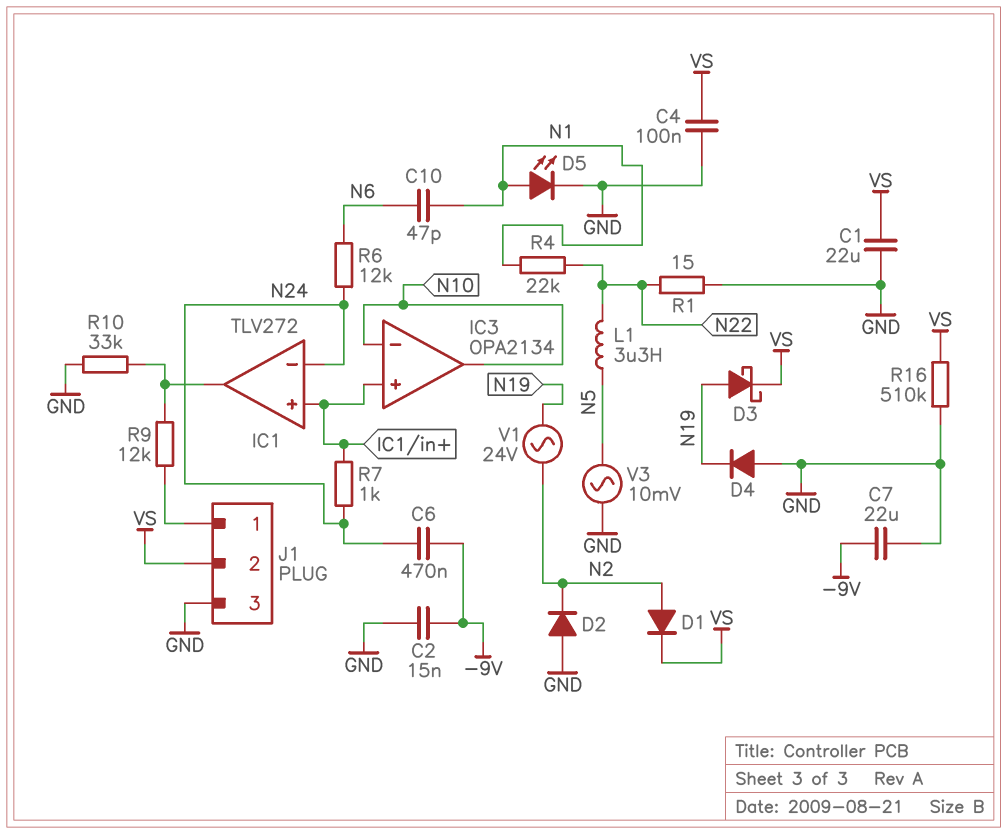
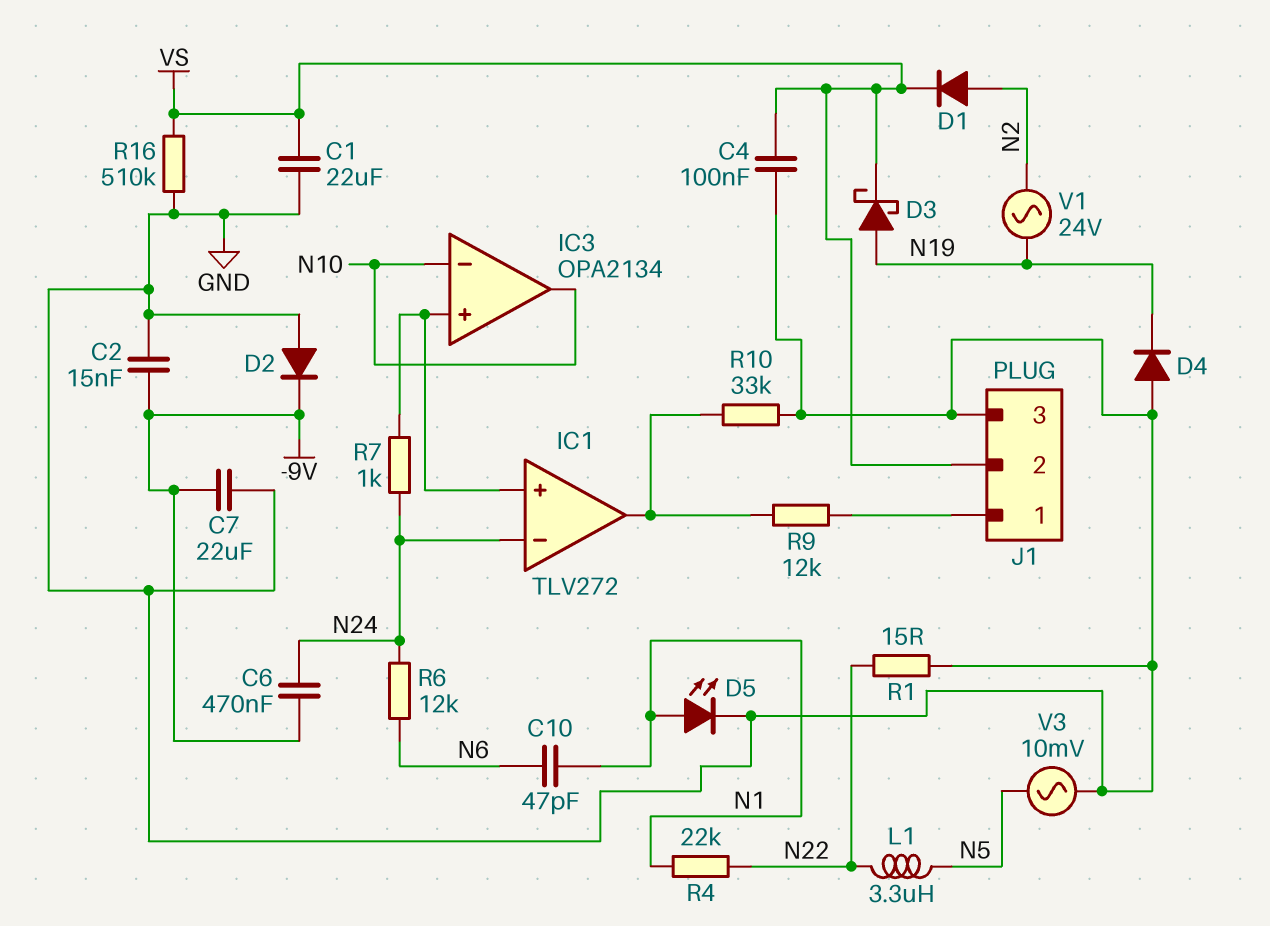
D2: diode (A GND, K N2) -> diode (A GND, K -9V)

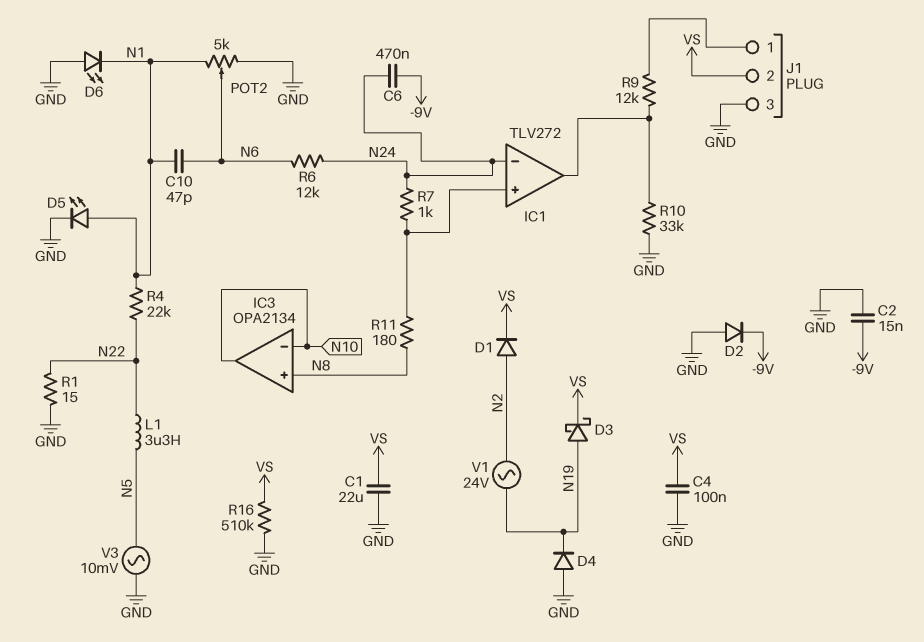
C7: 22uF (-9V, GND) -> none
D6: none -> LED (A GND, K N1)
IC3 pin in+: IC1/in+ -> N8
POT2: none -> 5k (GND, N1, wiper N6)
R11: none -> 180 (IC1/in+, N8)

